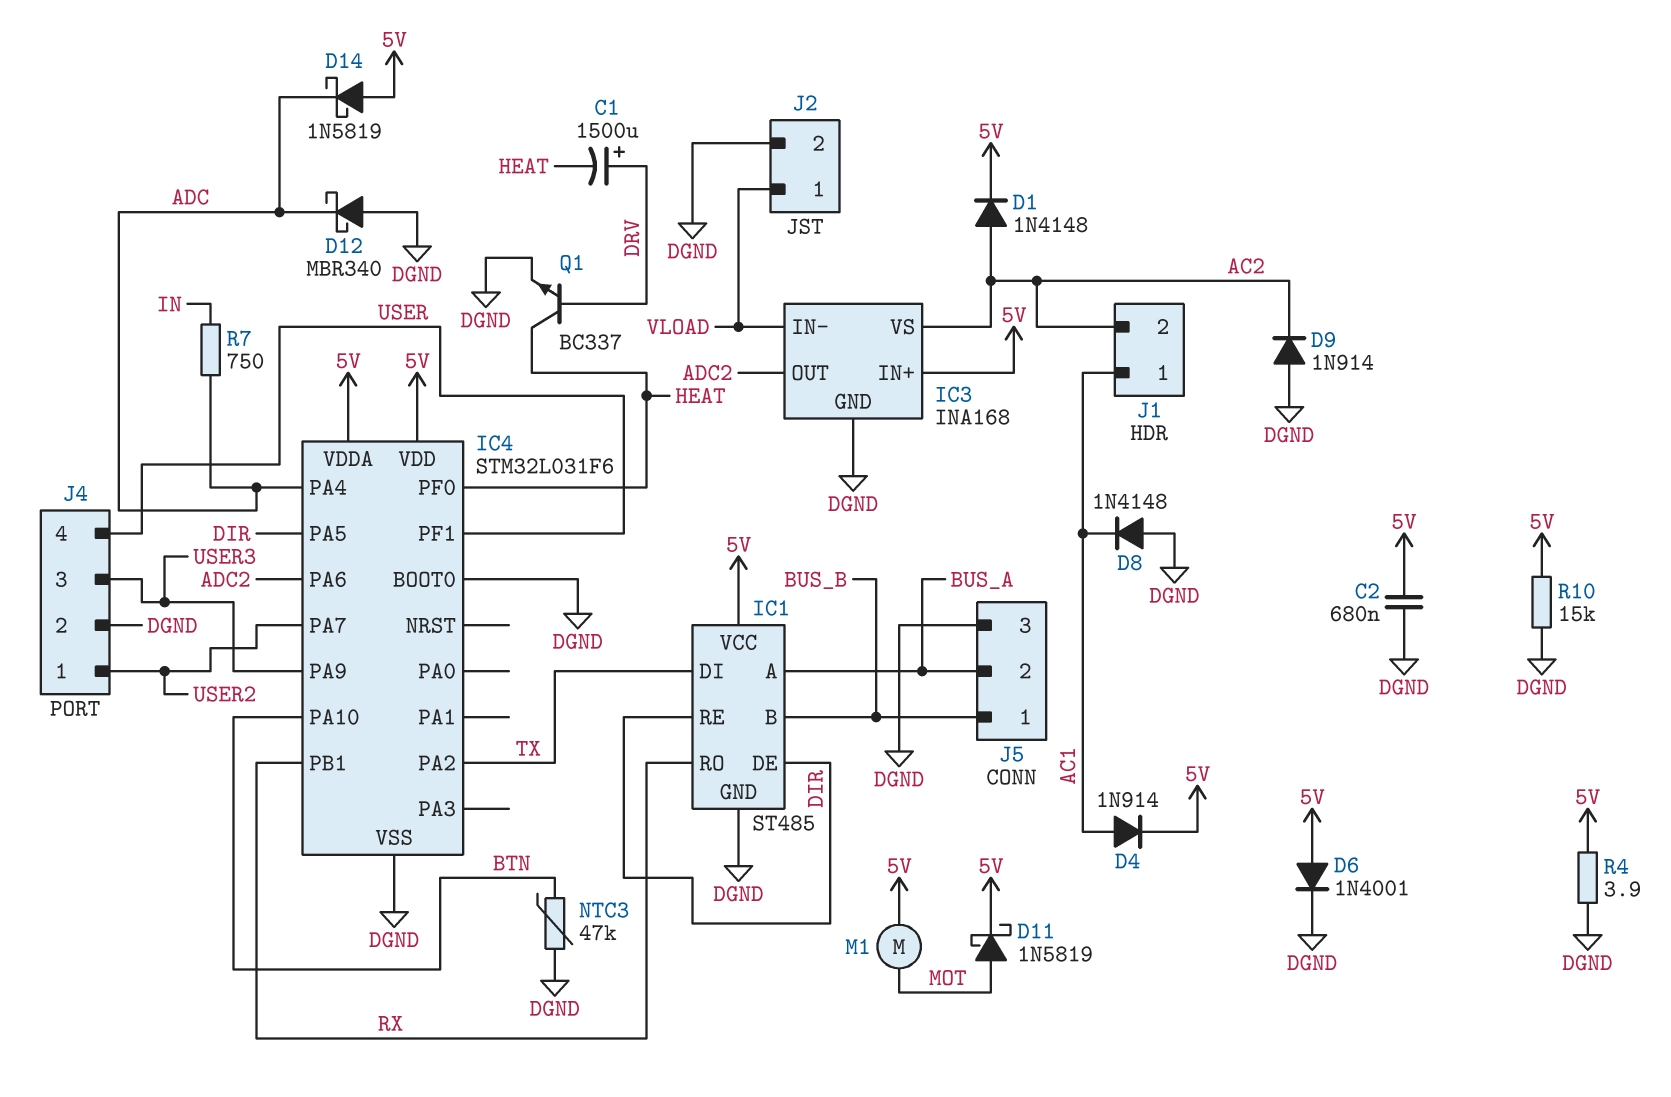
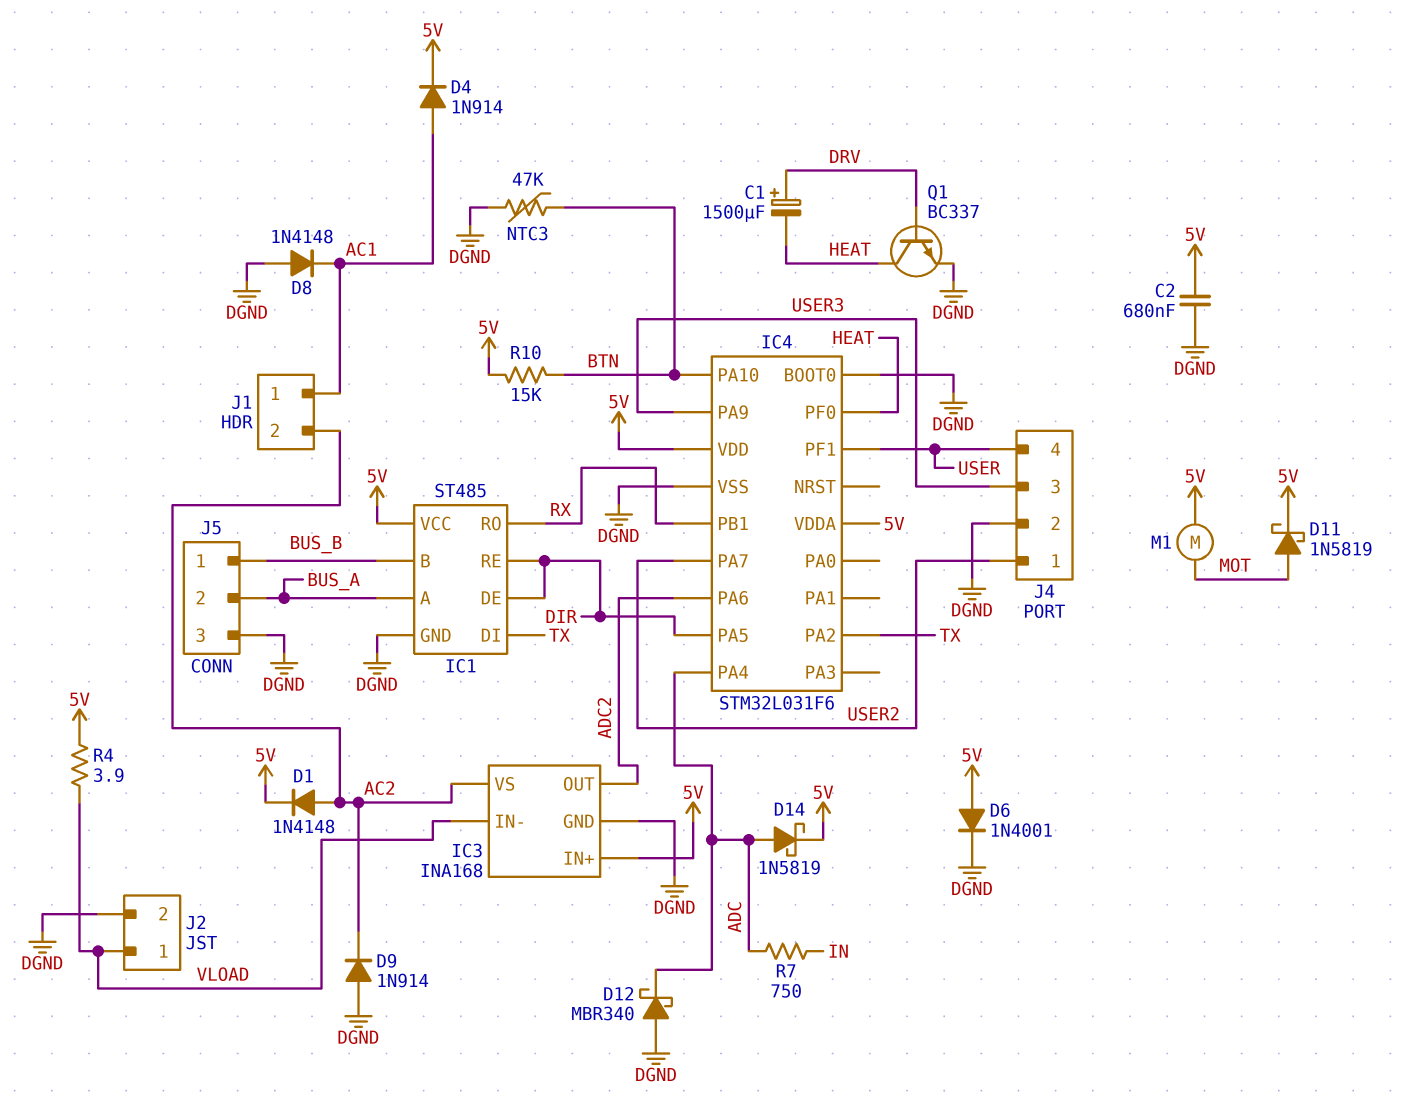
D14: schottky 1N5819 (A 5V, K ADC) -> schottky 1N5819 (A ADC, K 5V)
R4: 3.9 (5V, DGND) -> 3.9 (5V, VLOAD)
R10: 15k (5V, DGND) -> 15k (5V, BTN)

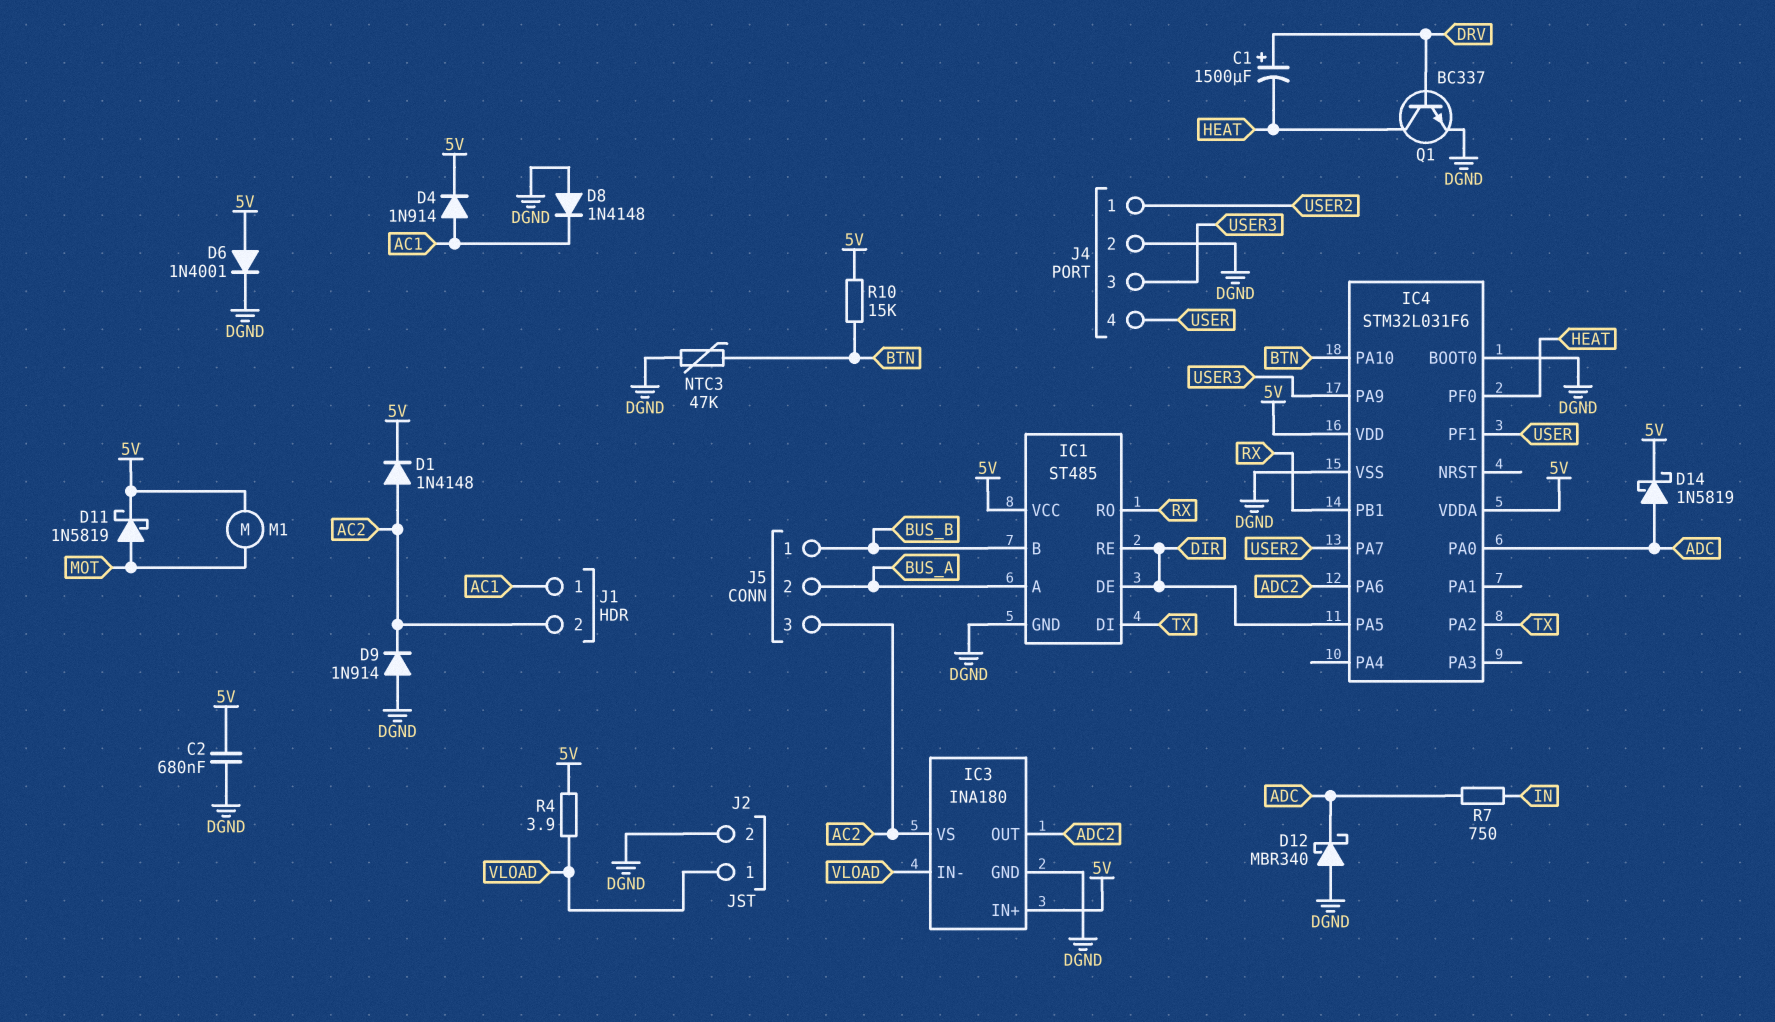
IC3: INA168 -> INA180
IC4 pin PA0: none -> ADC
IC4 pin PA4: ADC -> none
J5 pin 3: DGND -> AC2

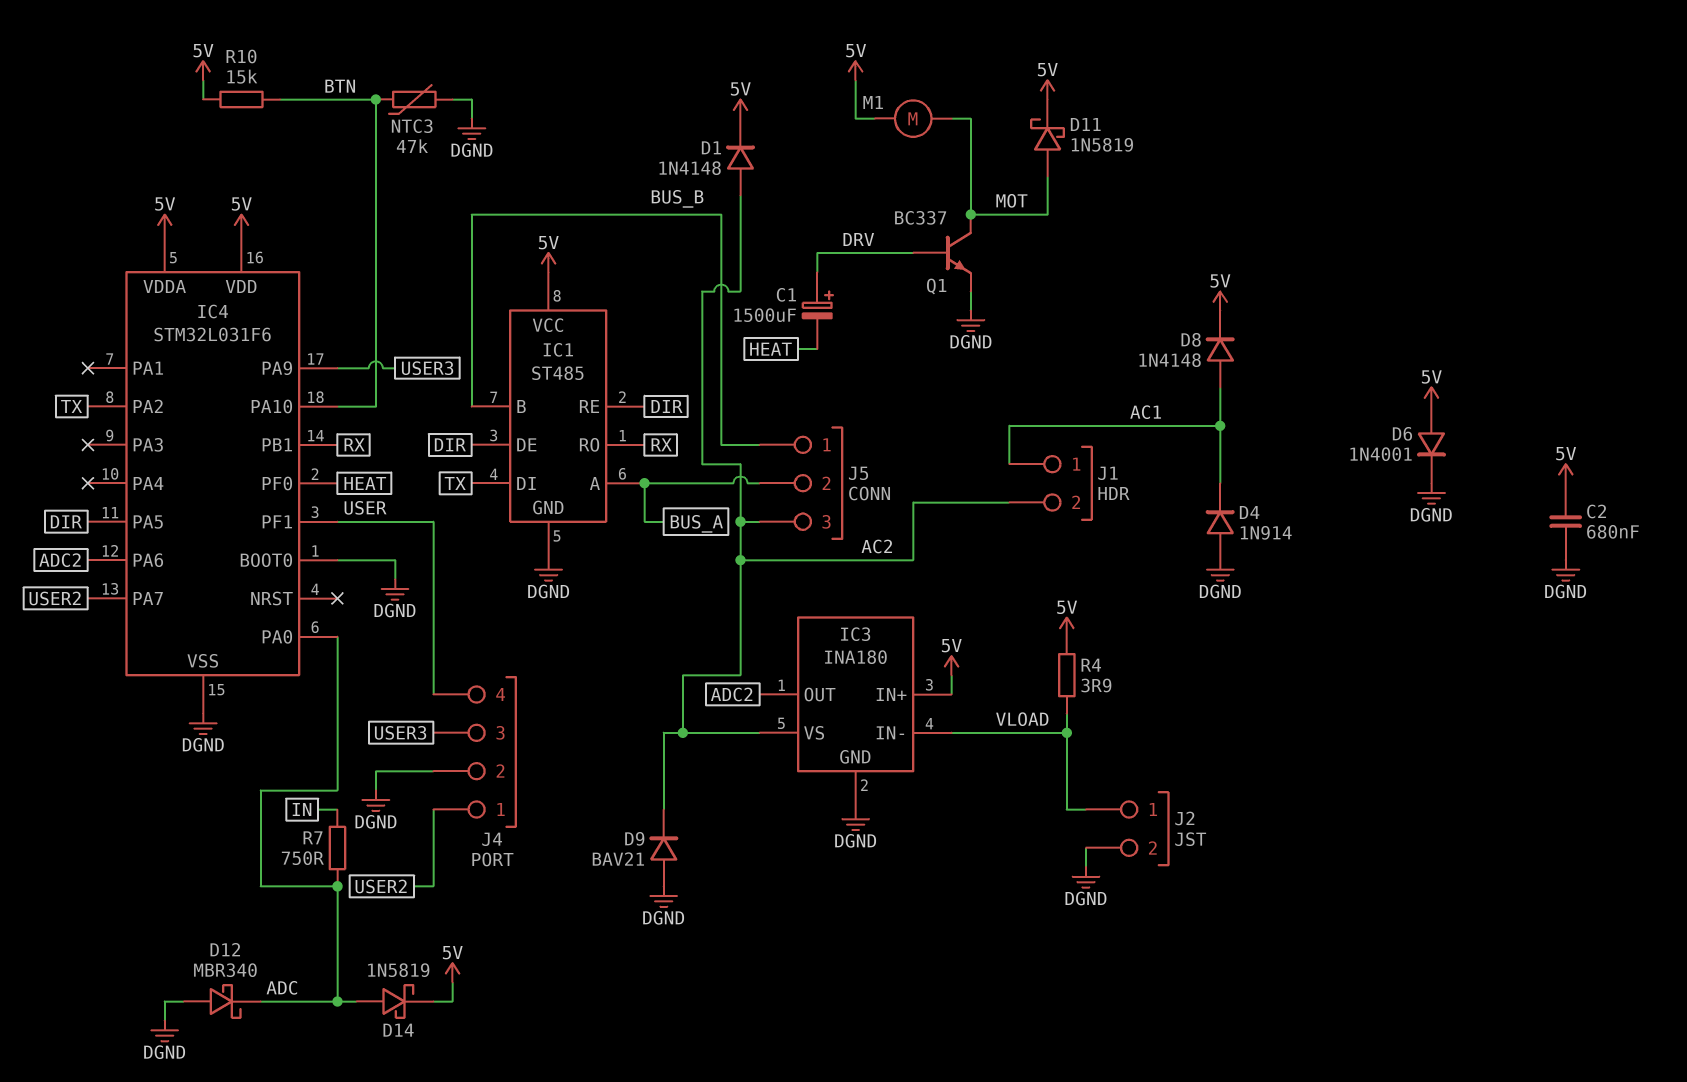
D4: diode 1N914 (A AC1, K 5V) -> diode 1N914 (A DGND, K AC1)
D8: diode 1N4148 (A DGND, K AC1) -> diode 1N4148 (A AC1, K 5V)
D9: diode 1N914 (A DGND, K AC2) -> diode BAV21 (A DGND, K AC2)
Q1: NPN BC337 (B DRV, C HEAT, E DGND) -> NPN BC337 (B DRV, C MOT, E DGND)

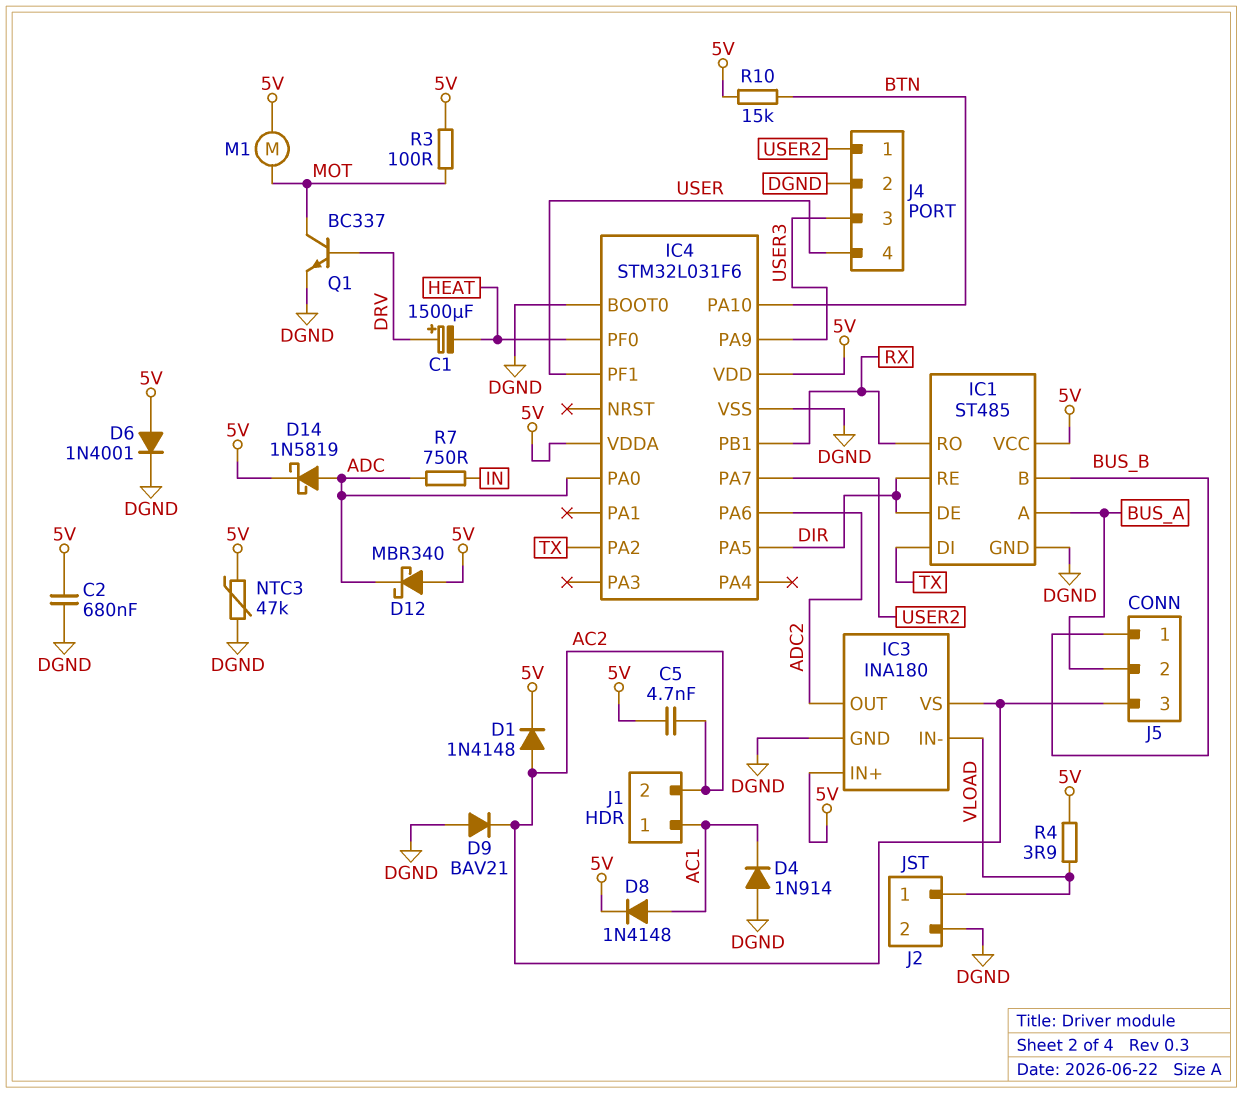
C5: none -> 4.7nF (5V, AC2)
D11: schottky 1N5819 (A MOT, K 5V) -> none
D12: schottky MBR340 (A DGND, K ADC) -> schottky MBR340 (A 5V, K ADC)
NTC3: 47k (BTN, DGND) -> 47k (5V, DGND)
R3: none -> 100 (5V, MOT)

